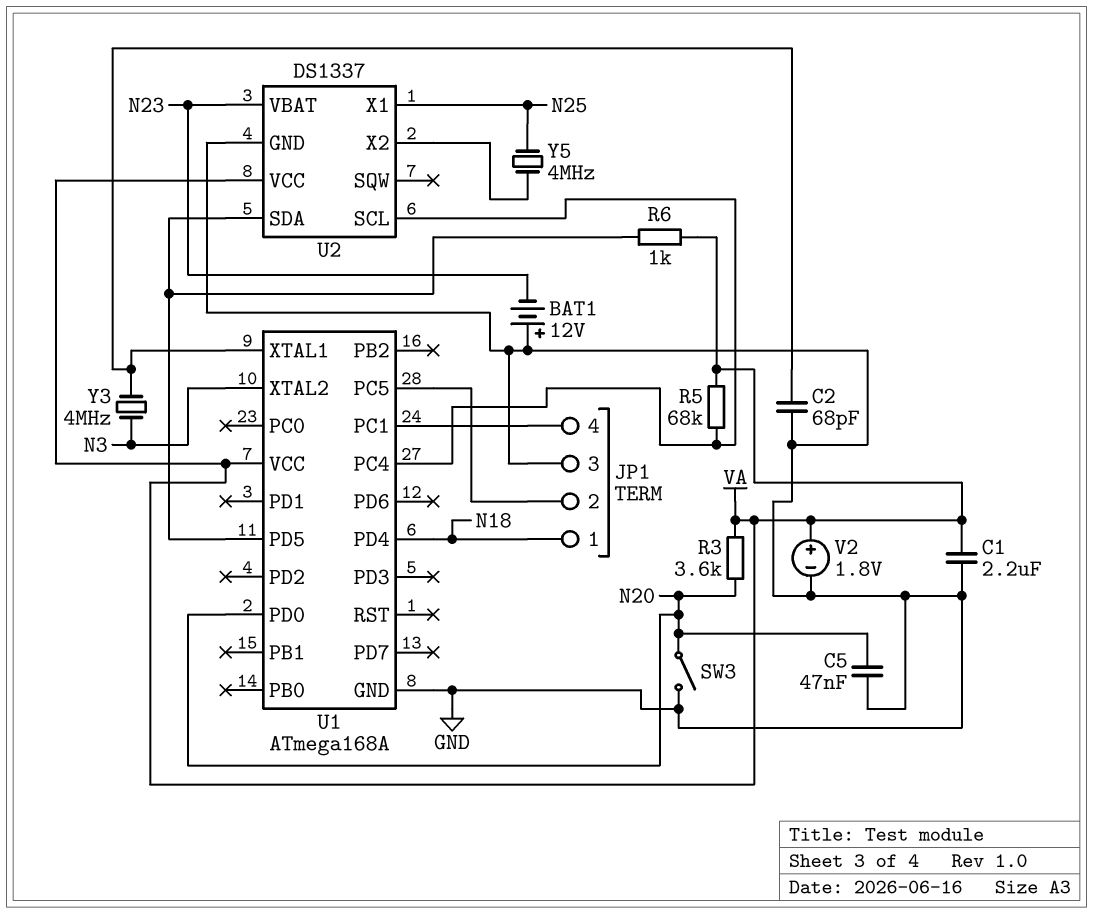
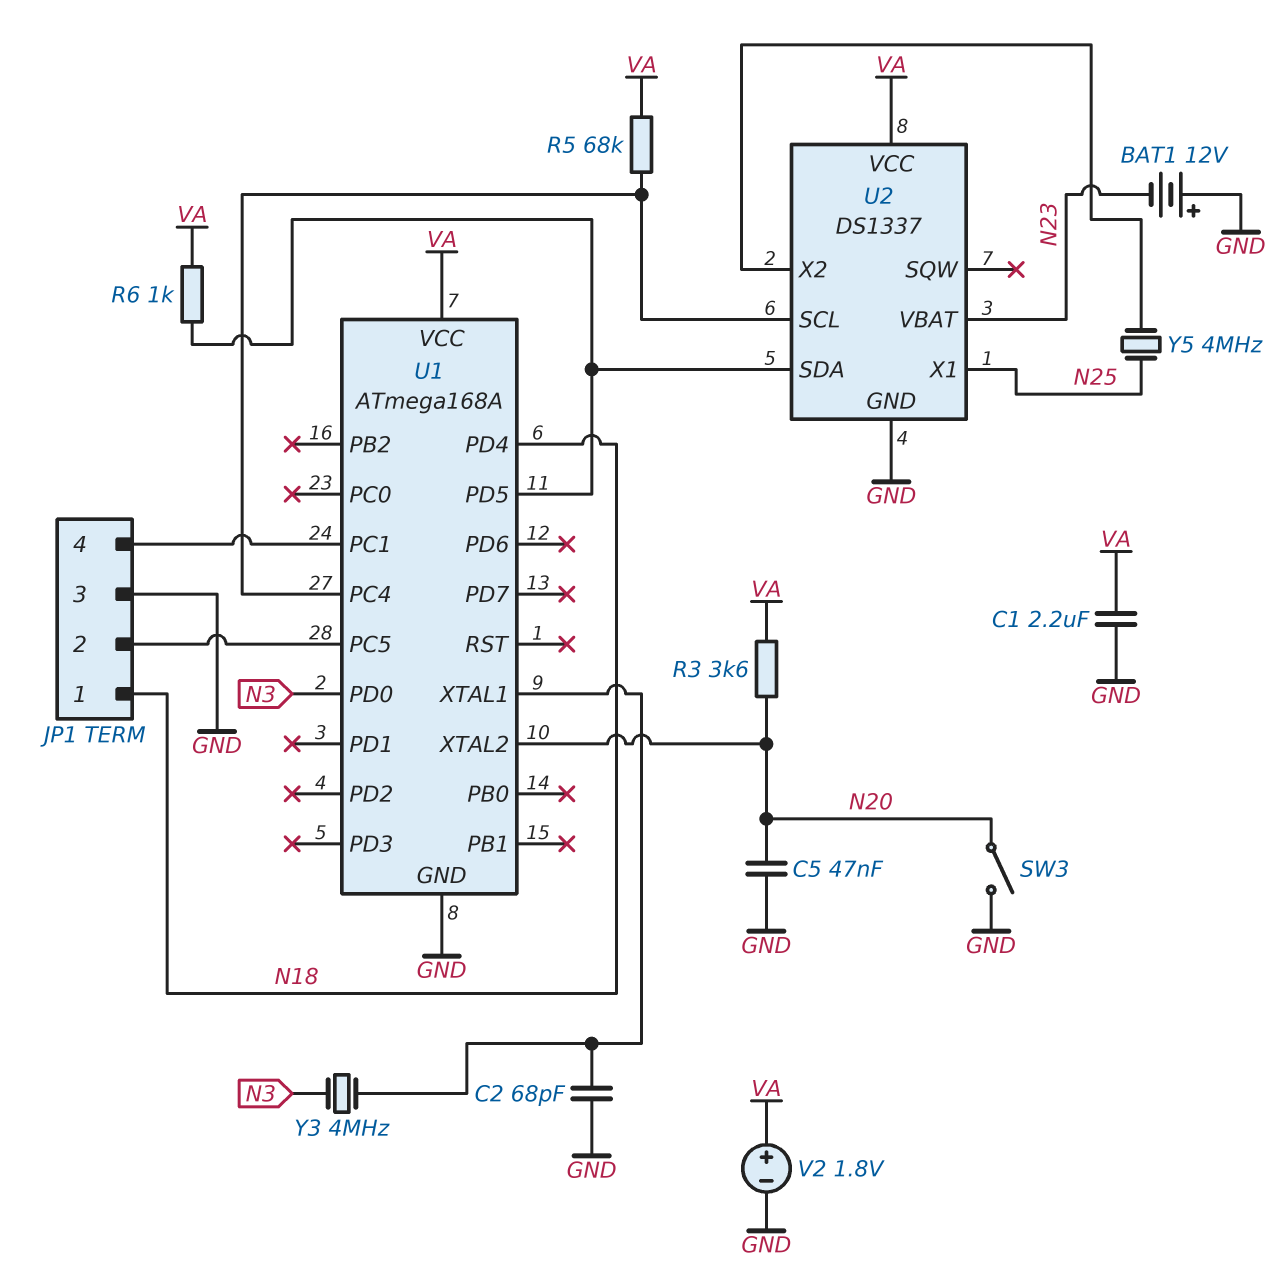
U1 pin PD0: N20 -> N3
U1 pin XTAL2: N3 -> N20

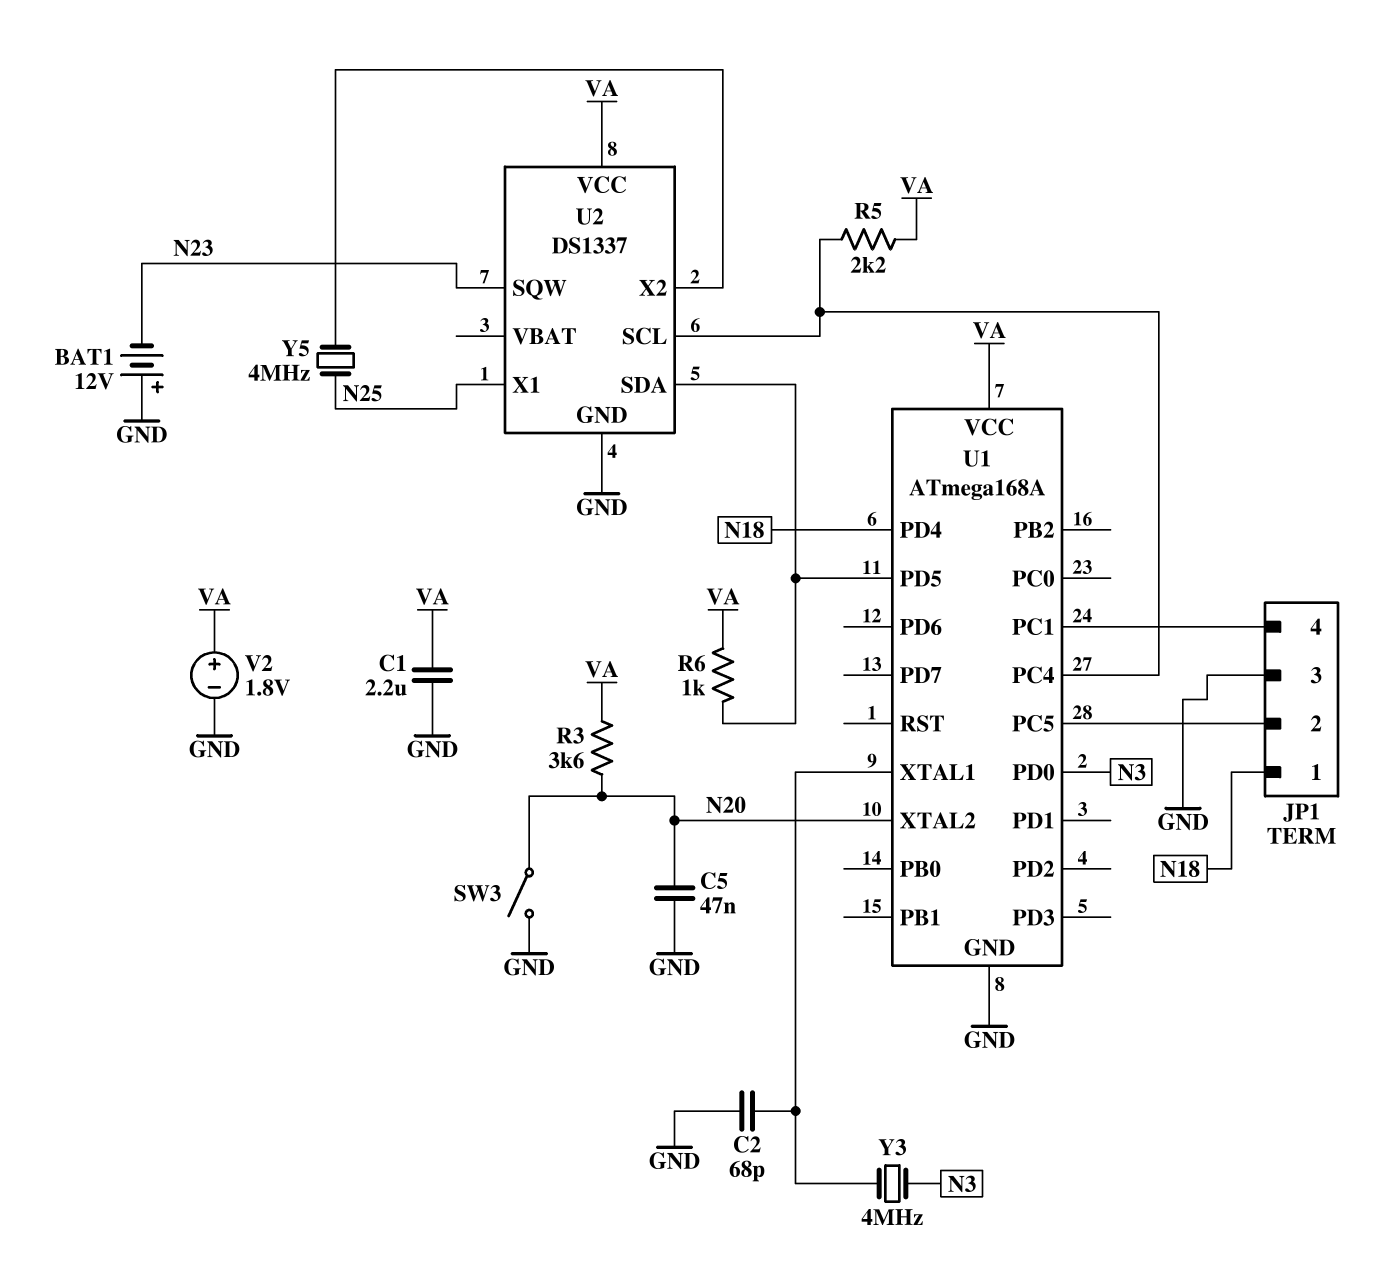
R5: 68k (U1/PC4, VA) -> 2.2k (U1/PC4, VA)
U2 pin SQW: none -> N23
U2 pin VBAT: N23 -> none

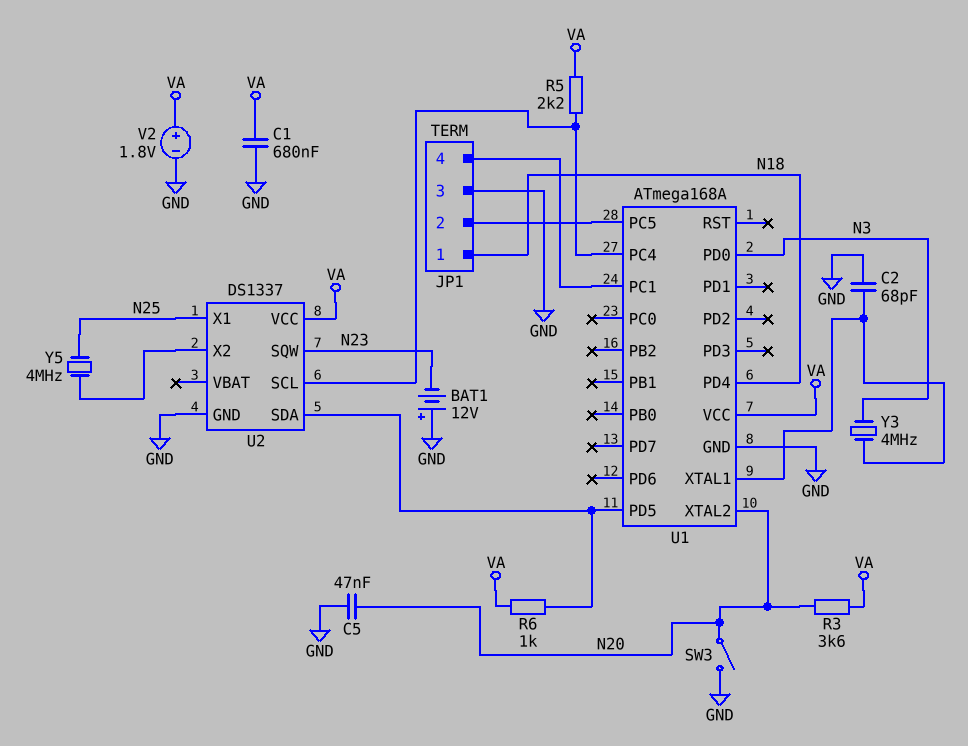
C1: 2.2uF (GND, VA) -> 680nF (GND, VA)

